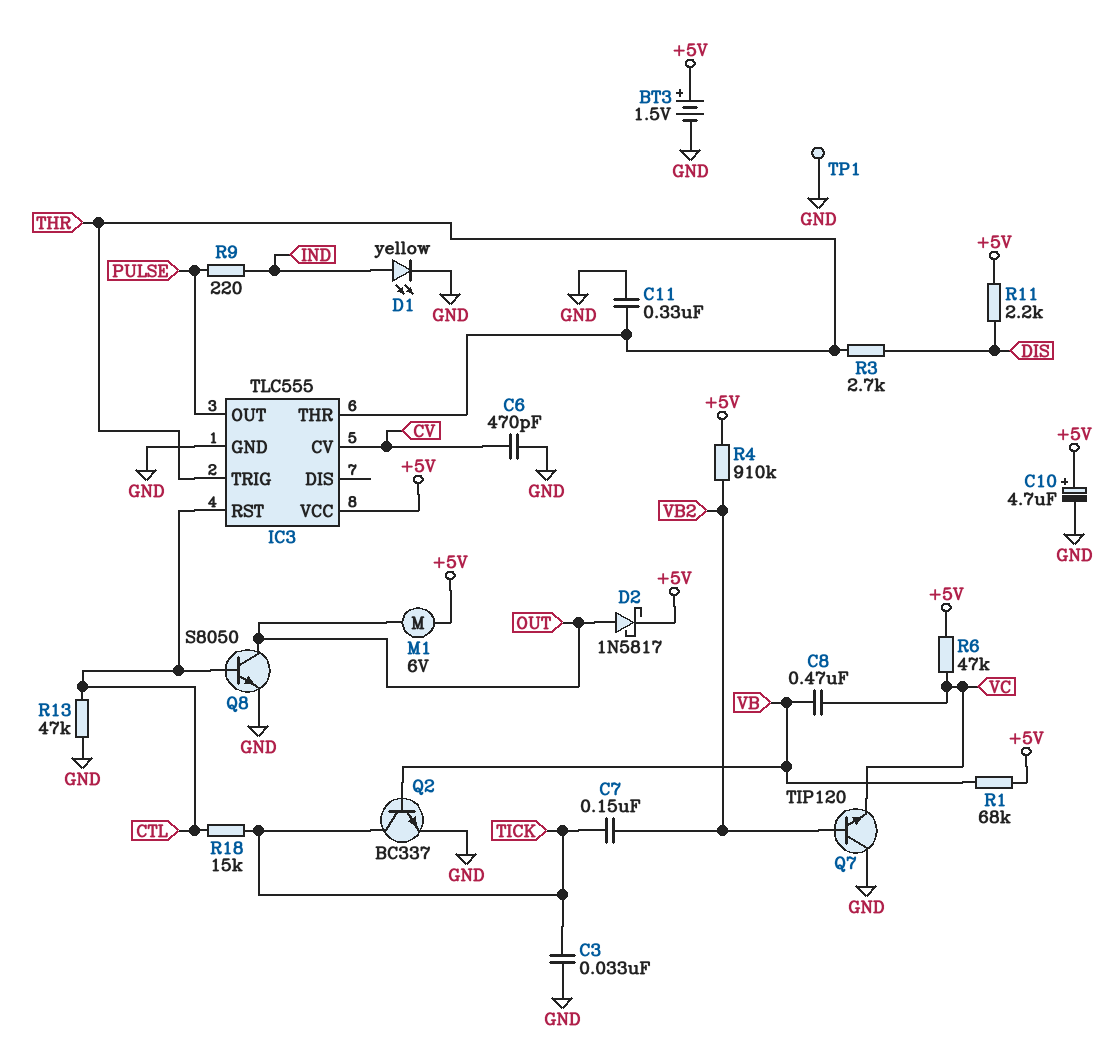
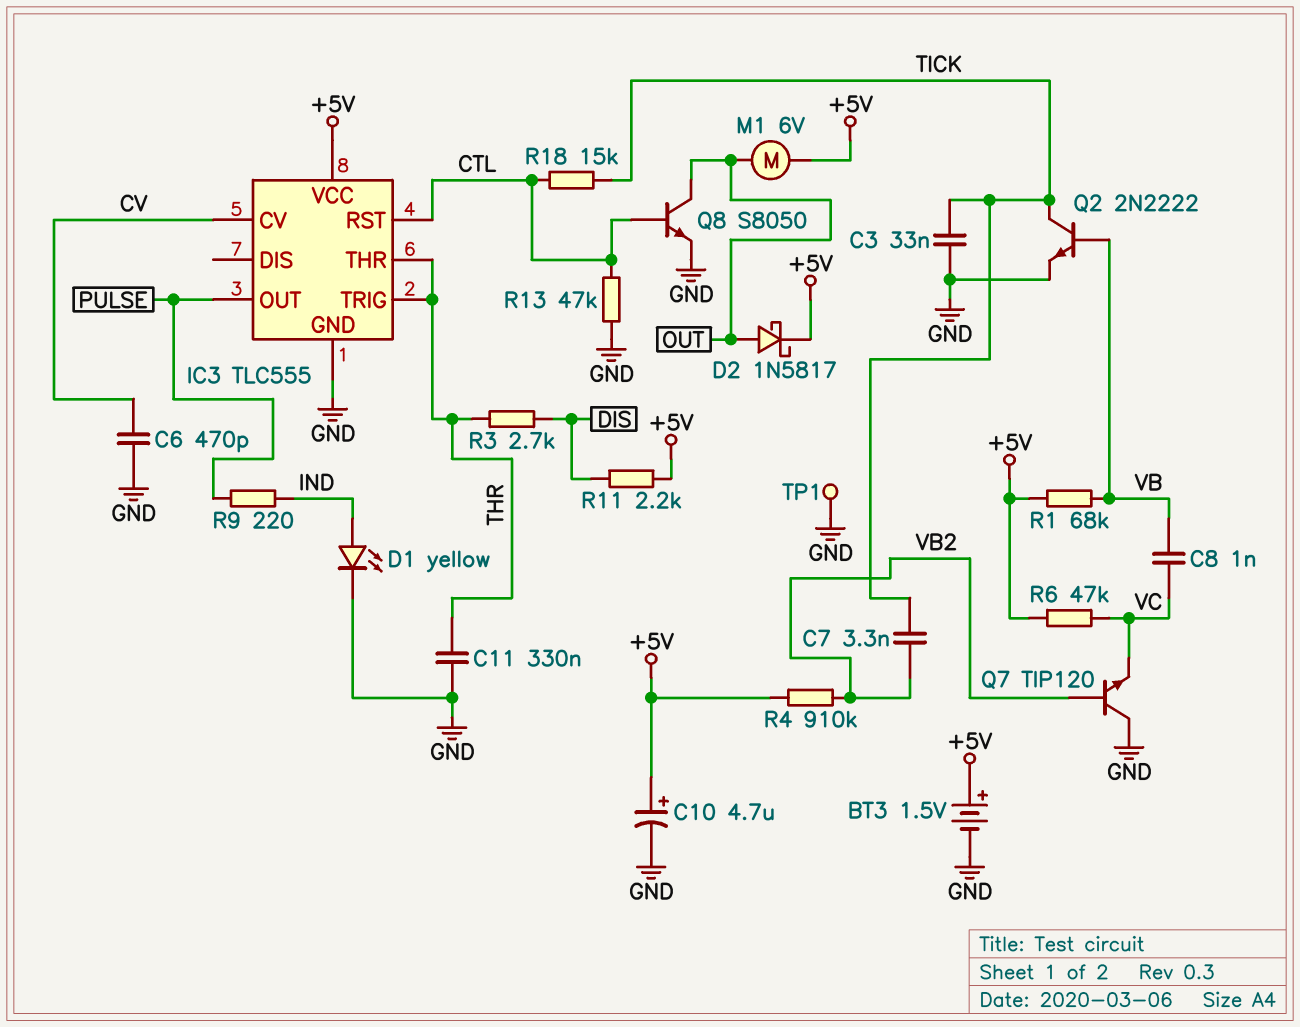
C7: 150nF (TICK, VB2) -> 3.3nF (TICK, VB2)
C8: 470nF (VB, VC) -> 1nF (VB, VC)
Q2: NPN BC337 (B VB, C TICK, E GND) -> NPN 2N2222 (B VB, C TICK, E GND)

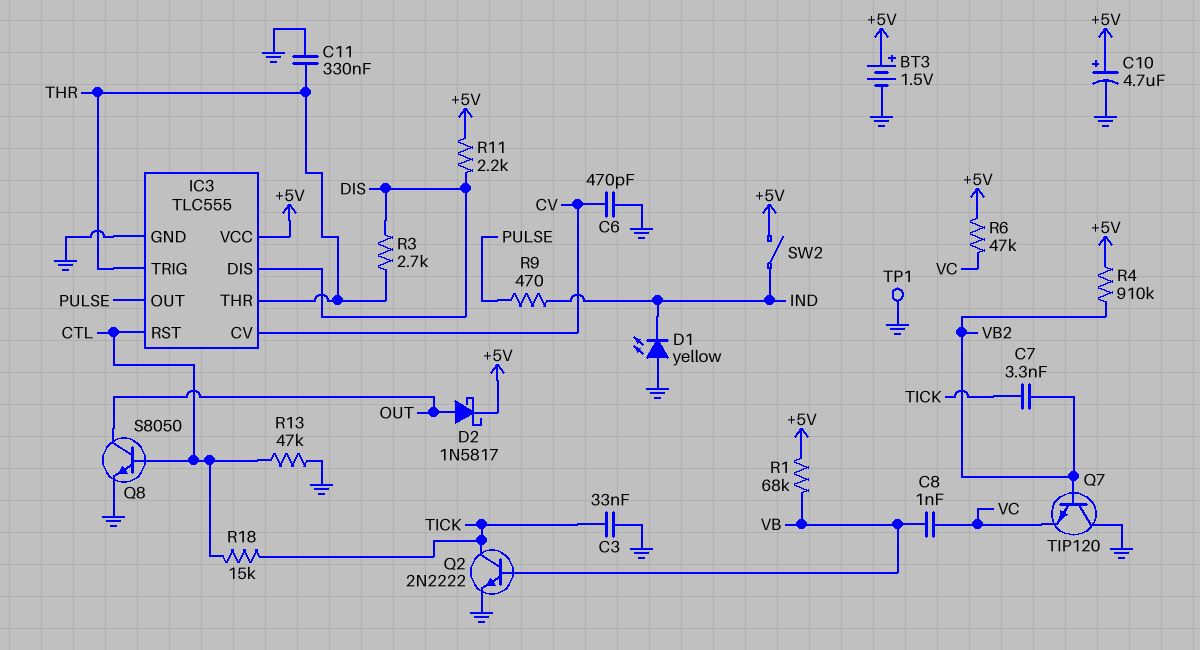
D1: LED yellow (A IND, K GND) -> LED yellow (A GND, K IND)
IC3 pin DIS: none -> DIS
M1: motor 6V (+5V, OUT) -> none
R9: 220 (IND, PULSE) -> 470 (IND, PULSE)
SW2: none -> switch (+5V, IND)

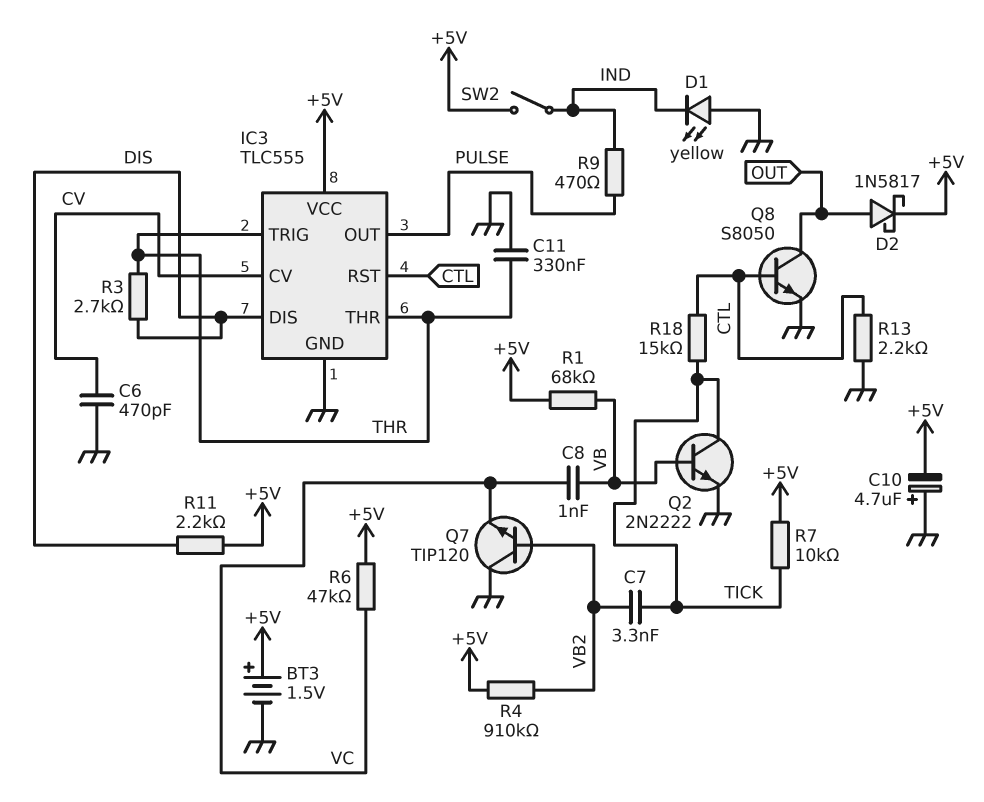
C3: 33nF (GND, TICK) -> none
C10: 4.7uF (plus +5V, minus GND) -> 4.7uF (plus GND, minus +5V)
R7: none -> 10k (+5V, TICK)
R13: 47k (CTL, GND) -> 2.2k (CTL, GND)
TP1: test point (GND) -> none

